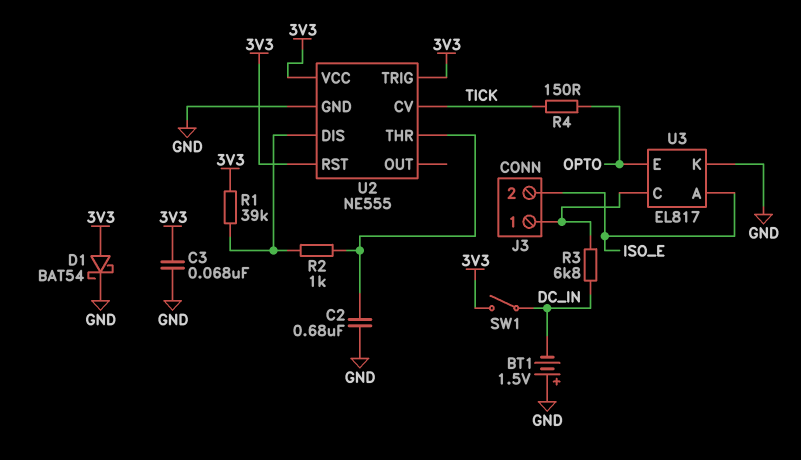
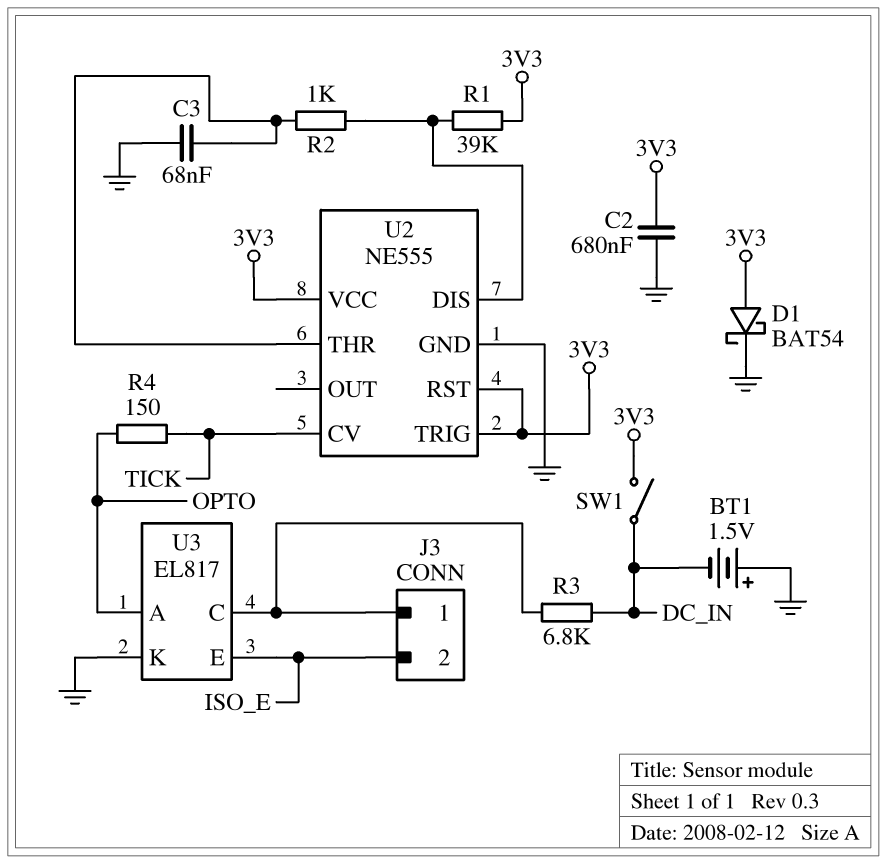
C2: 680nF (GND, U2/THR) -> 680nF (3V3, GND)
C3: 68nF (3V3, GND) -> 68nF (GND, U2/THR)
U3 pin A: ISO_E -> OPTO
U3 pin E: OPTO -> ISO_E

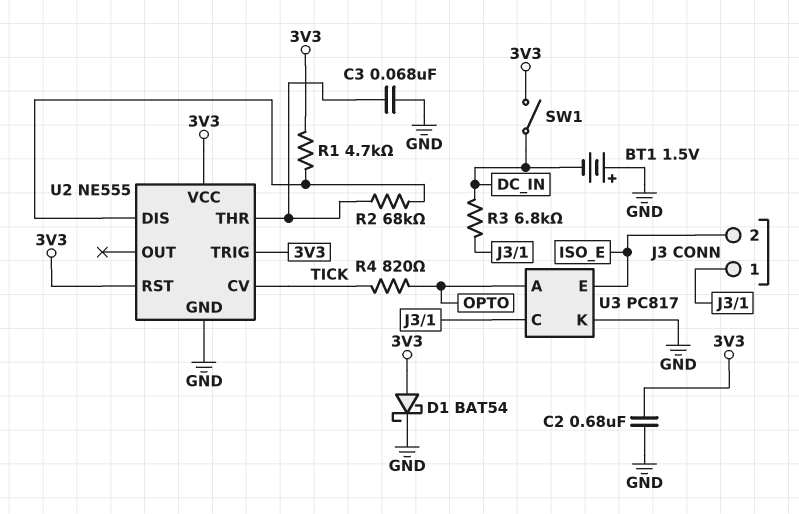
R1: 39k (3V3, U2/DIS) -> 4.7k (3V3, U2/DIS)
R2: 1k (U2/DIS, U2/THR) -> 68k (U2/DIS, U2/THR)
R4: 150 (OPTO, TICK) -> 820 (OPTO, TICK)
U3: EL817 -> PC817

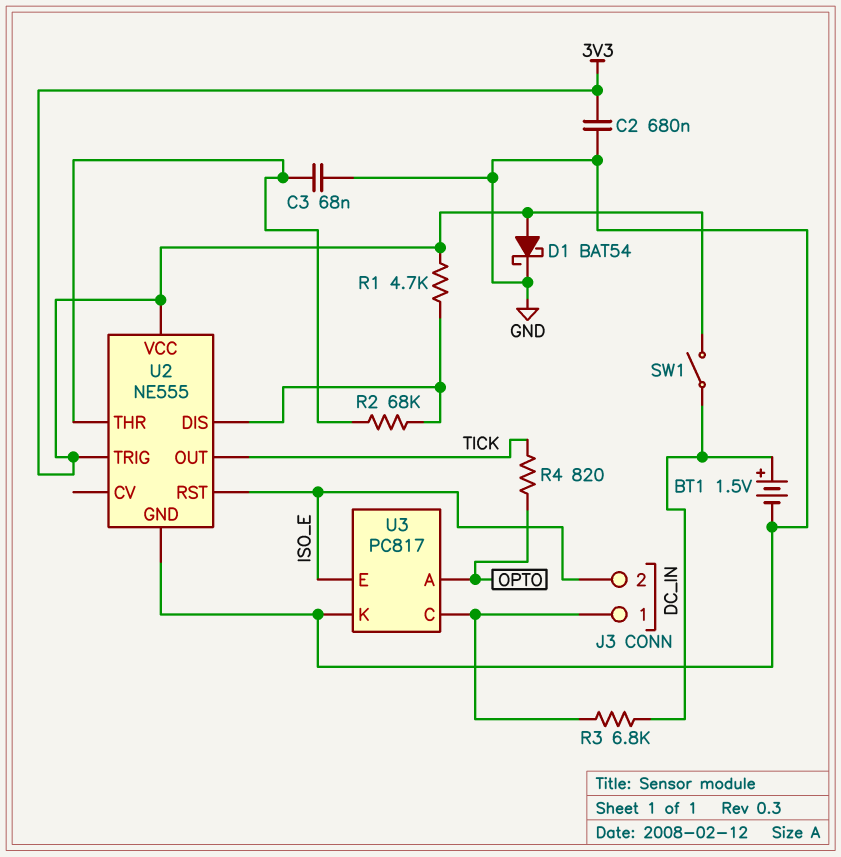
BT1: 1.5V (plus GND, minus DC_IN) -> 1.5V (plus DC_IN, minus GND)
U2 pin CV: TICK -> none
U2 pin OUT: none -> TICK
U2 pin RST: 3V3 -> ISO_E

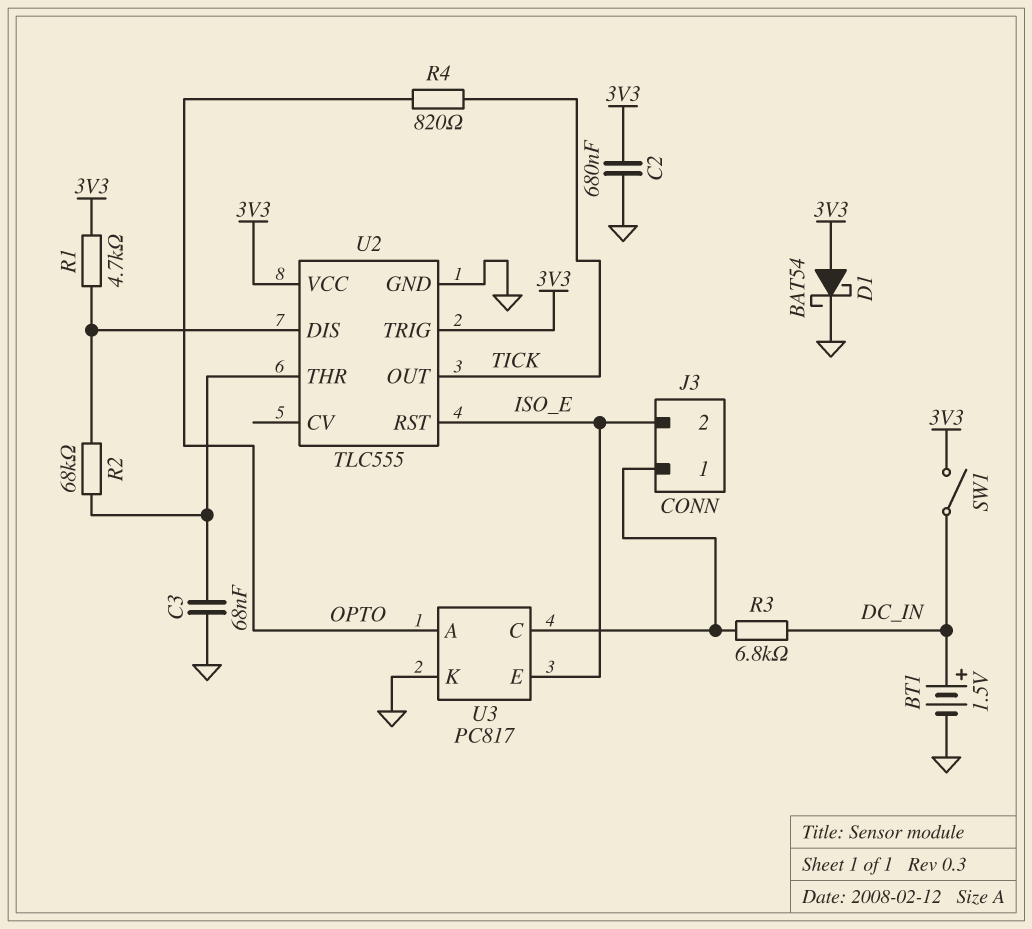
U2: NE555 -> TLC555

